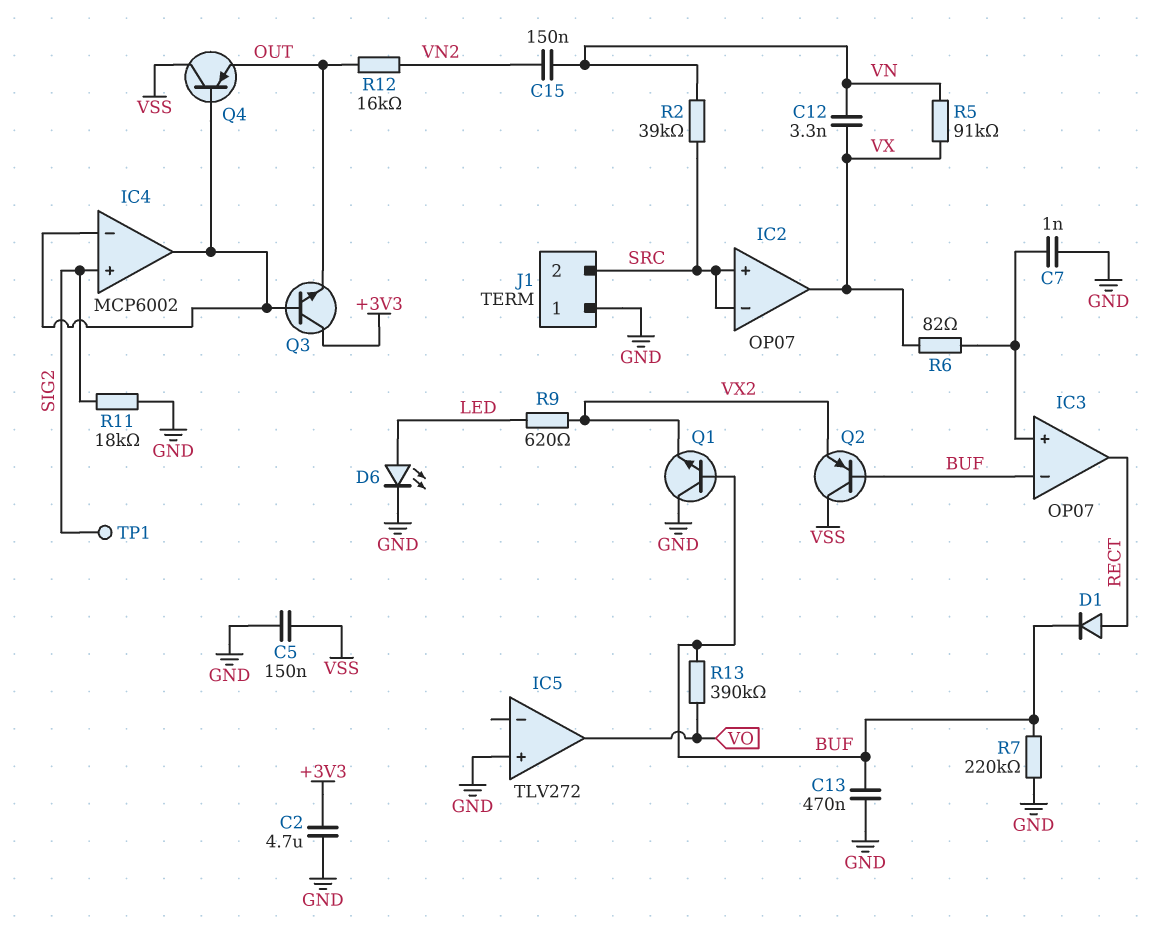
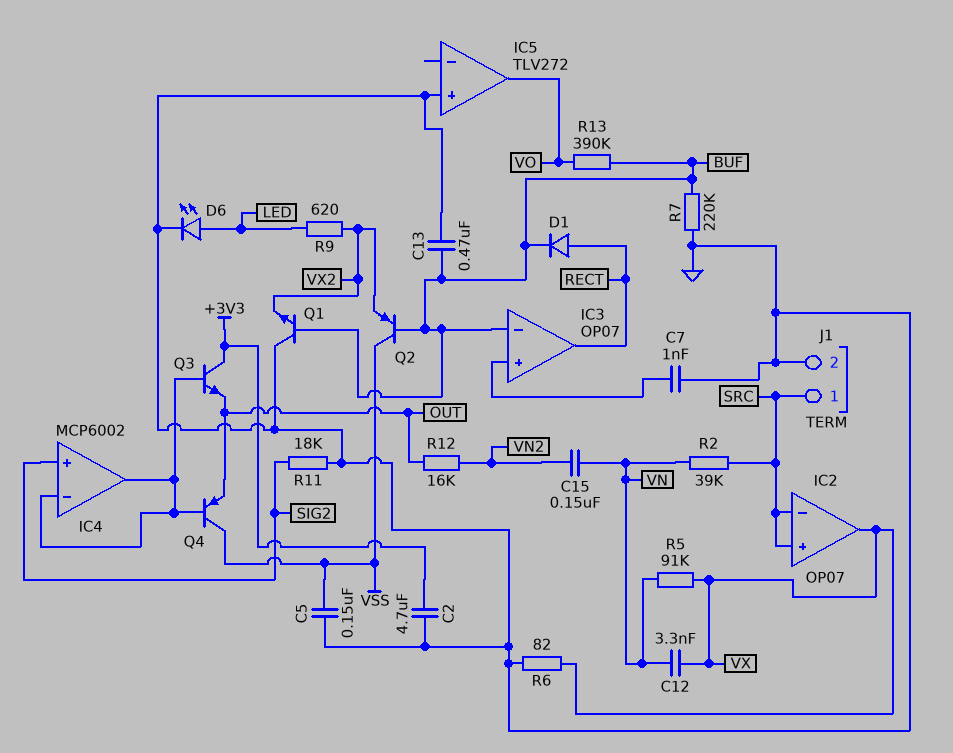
J1 pin 1: GND -> SRC
J1 pin 2: SRC -> GND
R6: 82 (IC3/in+, VX) -> 82 (GND, VX)
TP1: test point (SIG2) -> none

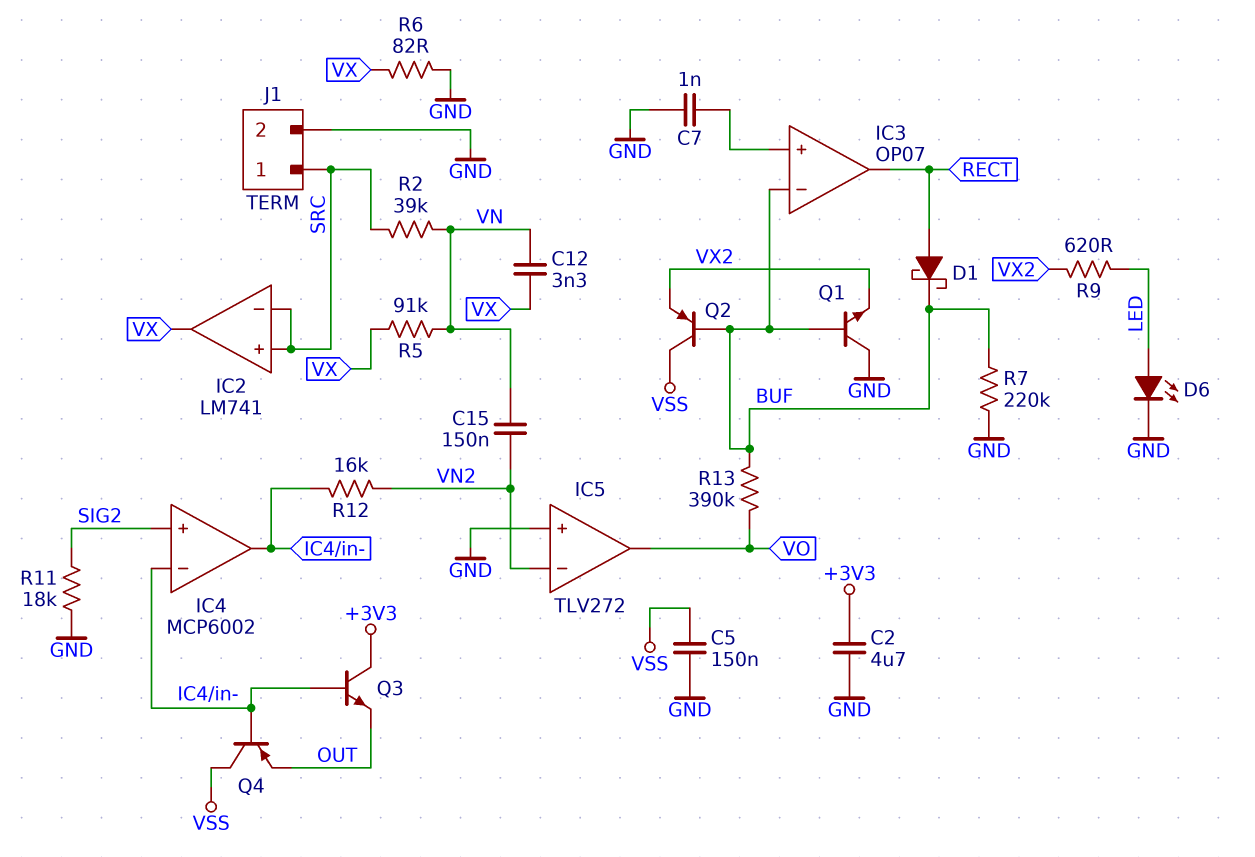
C13: 470nF (BUF, GND) -> none
D1: diode (A RECT, K BUF) -> schottky (A RECT, K BUF)
IC2: OP07 -> LM741
IC5 pin in-: none -> VN2
R12: 16k (OUT, VN2) -> 16k (IC4/in-, VN2)

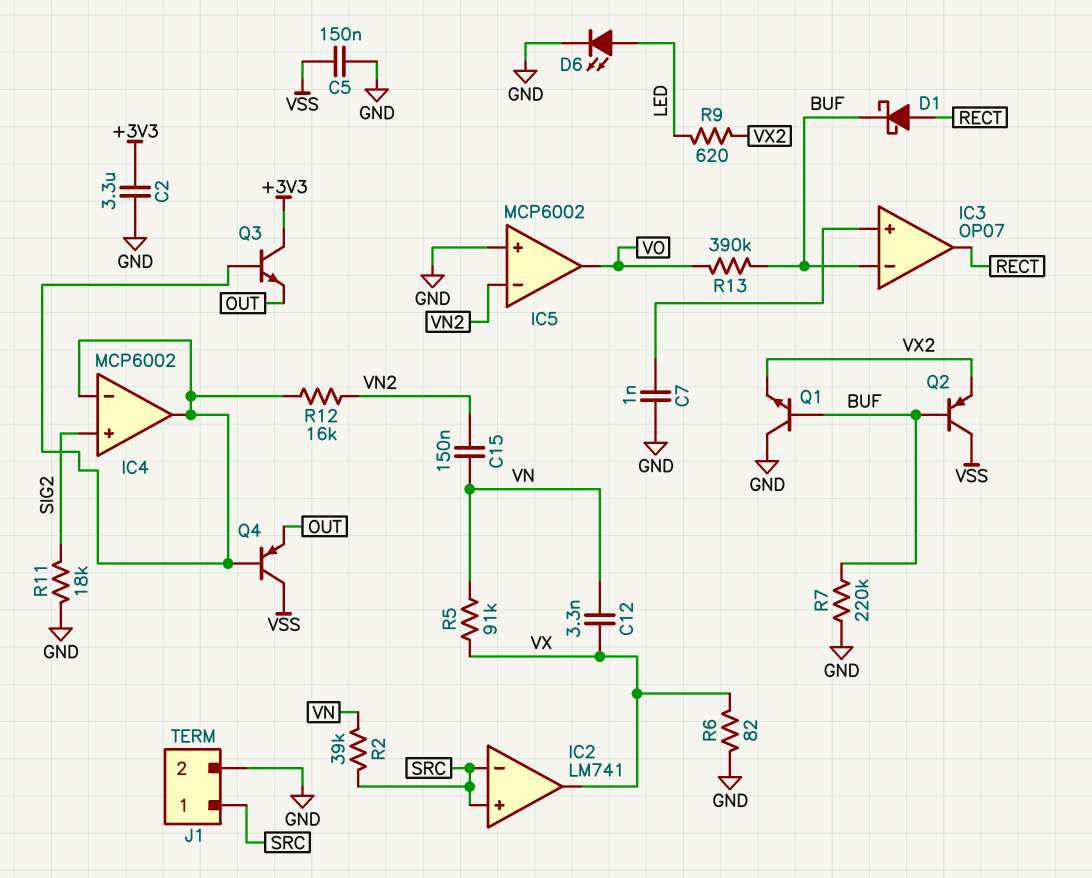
C2: 4.7uF (+3V3, GND) -> 3.3uF (+3V3, GND)
IC5: TLV272 -> MCP6002

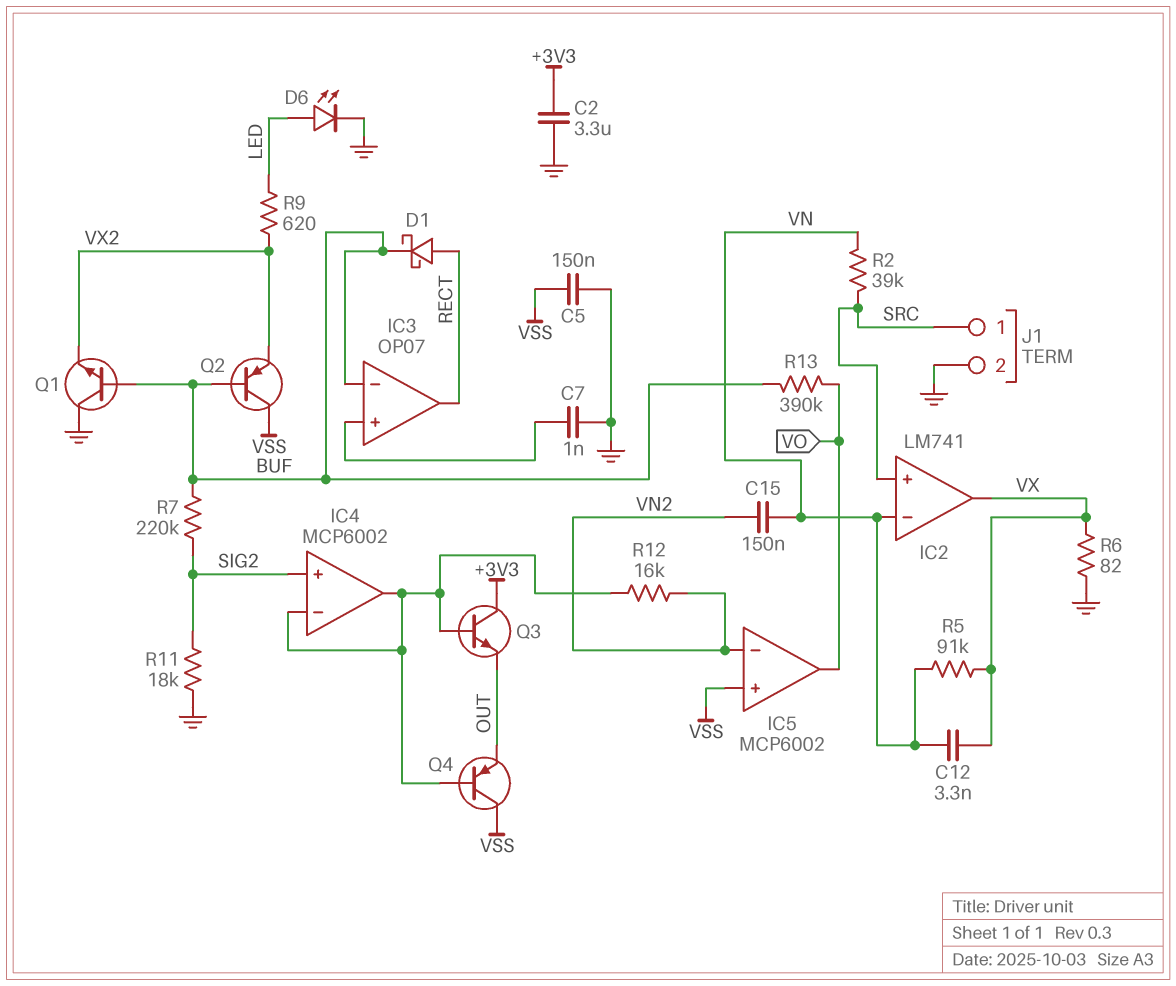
IC2 pin in-: SRC -> VN
IC5 pin in+: GND -> VSS
R7: 220k (BUF, GND) -> 220k (BUF, SIG2)

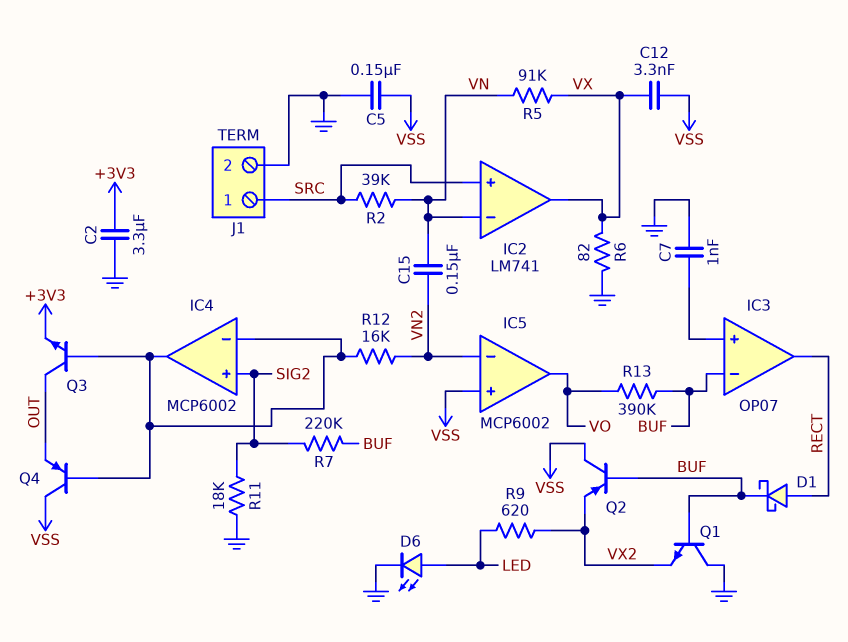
C12: 3.3nF (VN, VX) -> 3.3nF (VSS, VX)
Q3: NPN (B IC4/in-, C +3V3, E OUT) -> NPN (B IC4/in-, C OUT, E +3V3)

